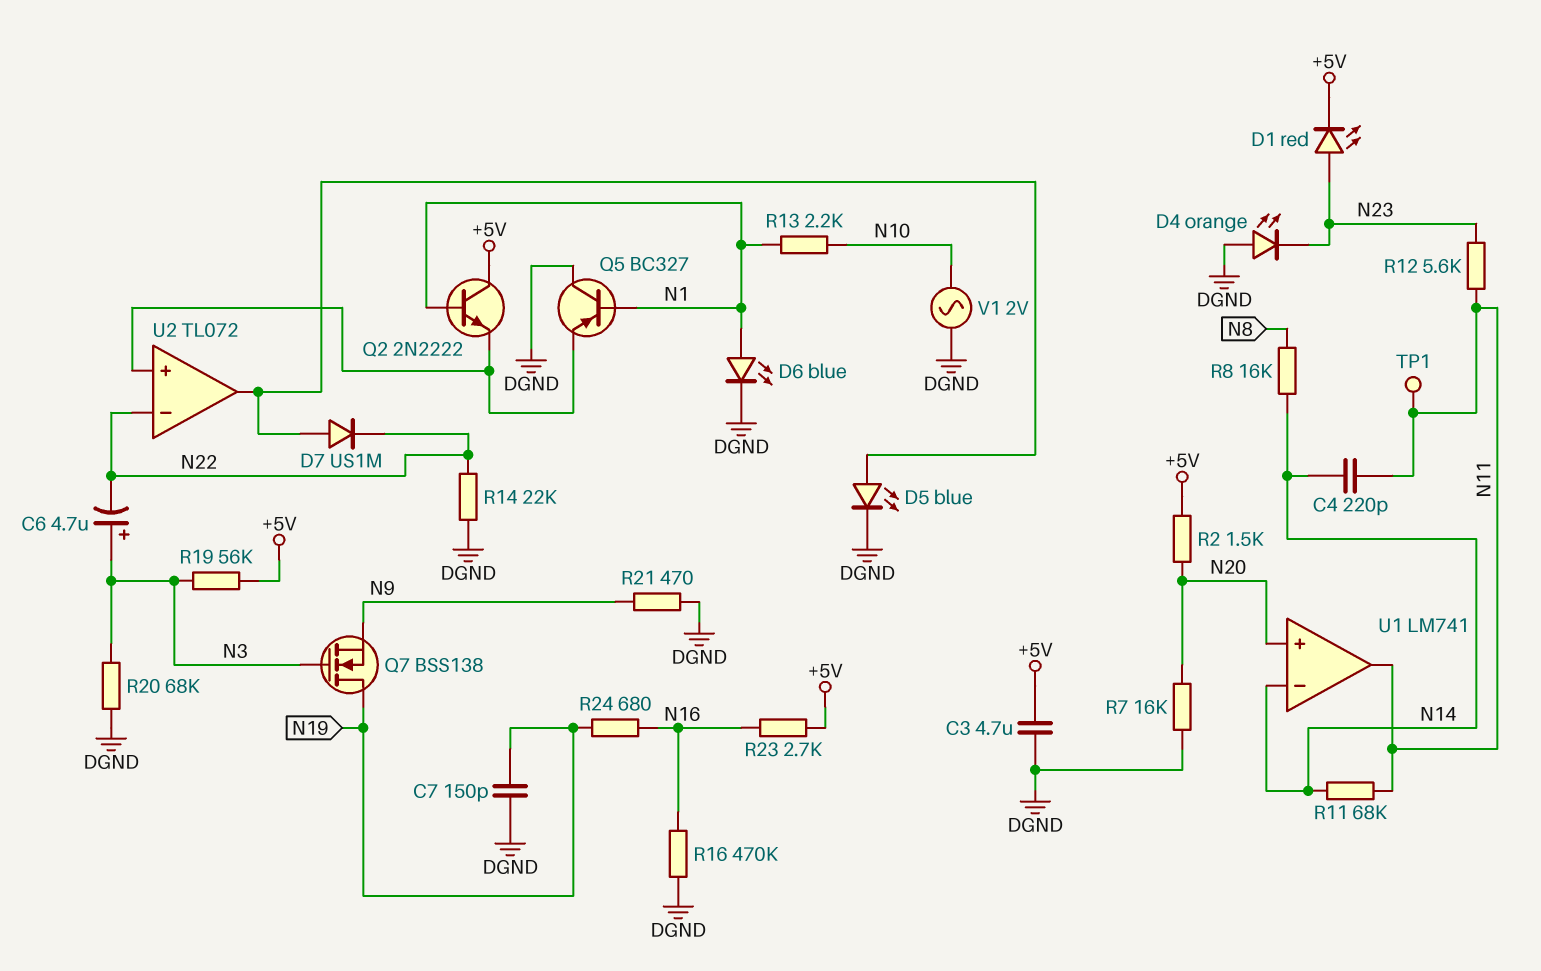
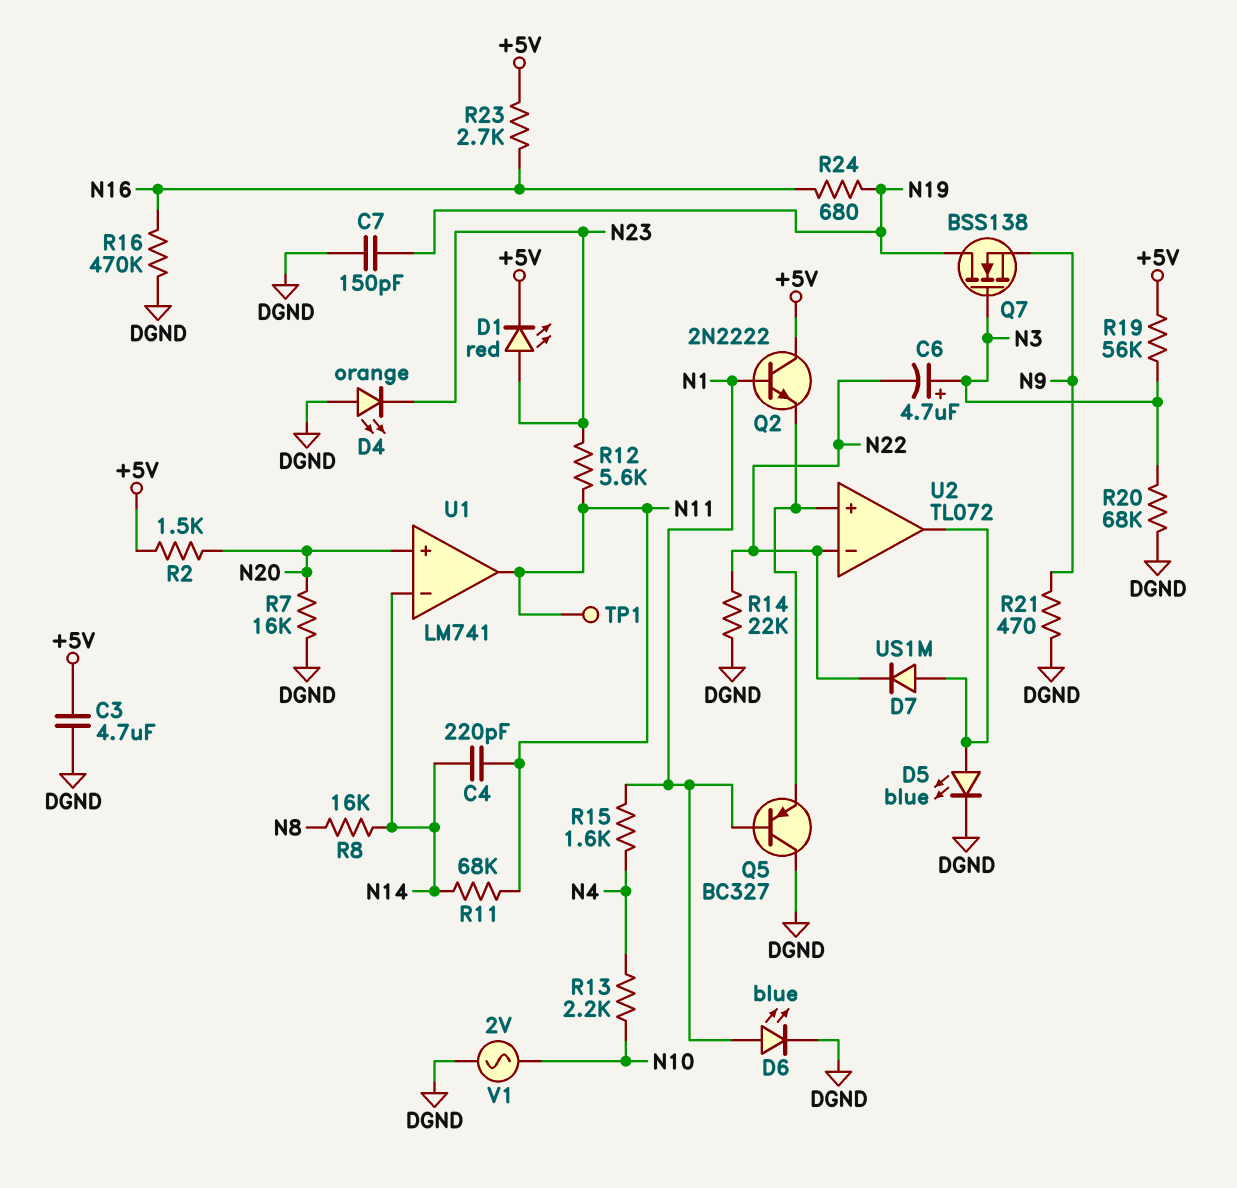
R13: 2.2k (N1, N10) -> 2.2k (N4, N10)
R15: none -> 1.6k (N1, N4)

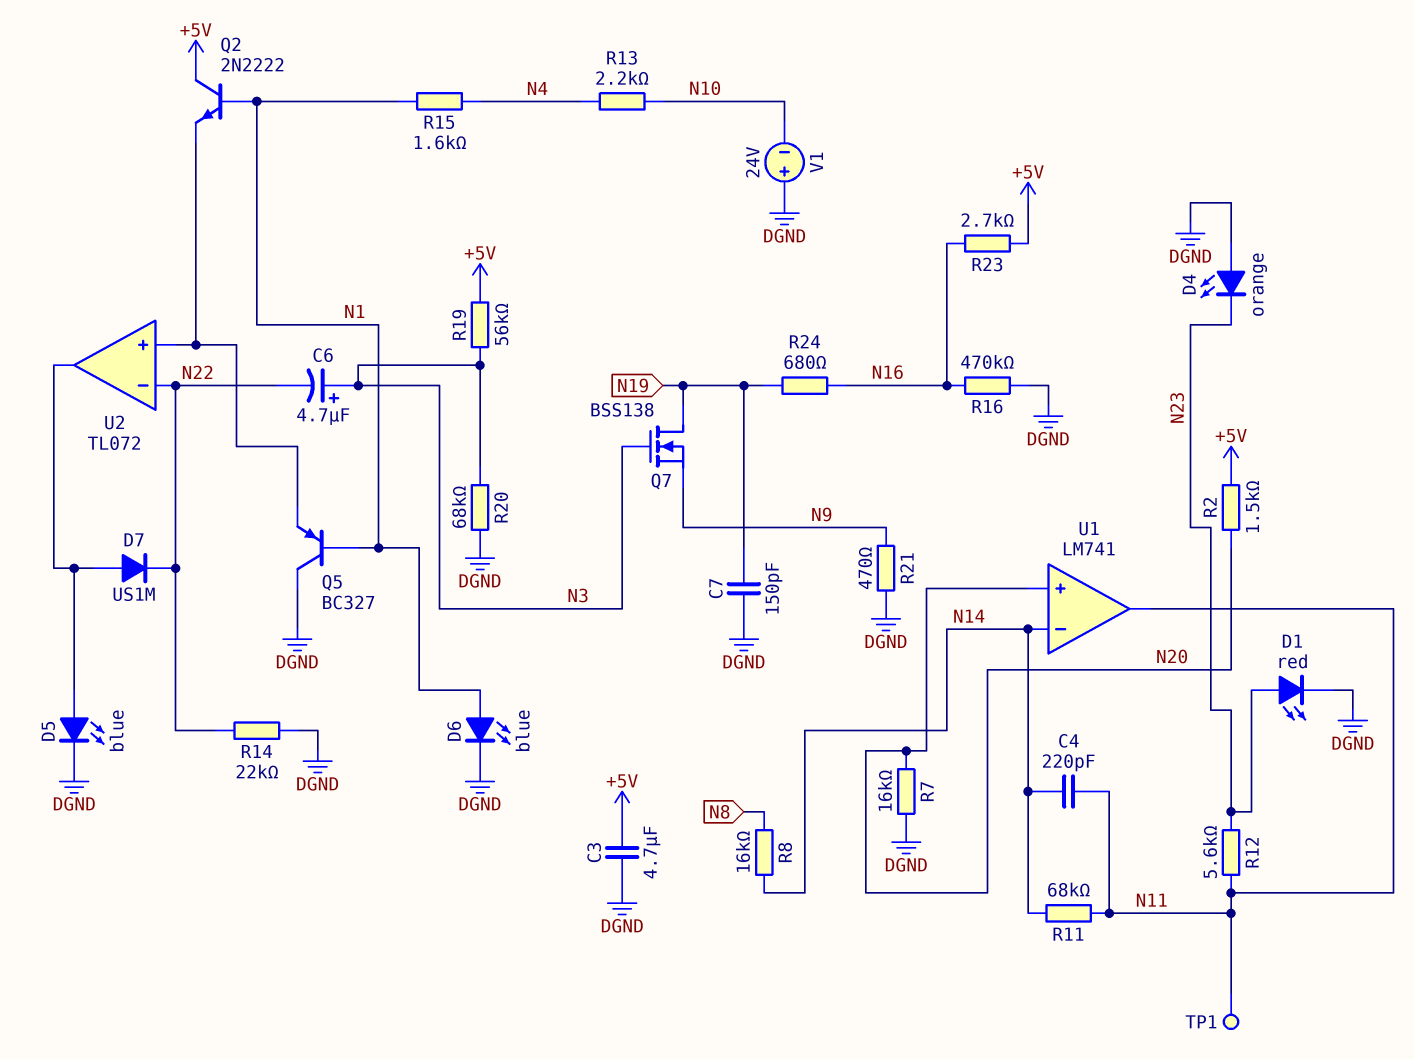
D1: LED red (A N23, K +5V) -> LED red (A N23, K DGND)
V1: AC 2V (DGND, N10) -> 24V (plus DGND, minus N10)

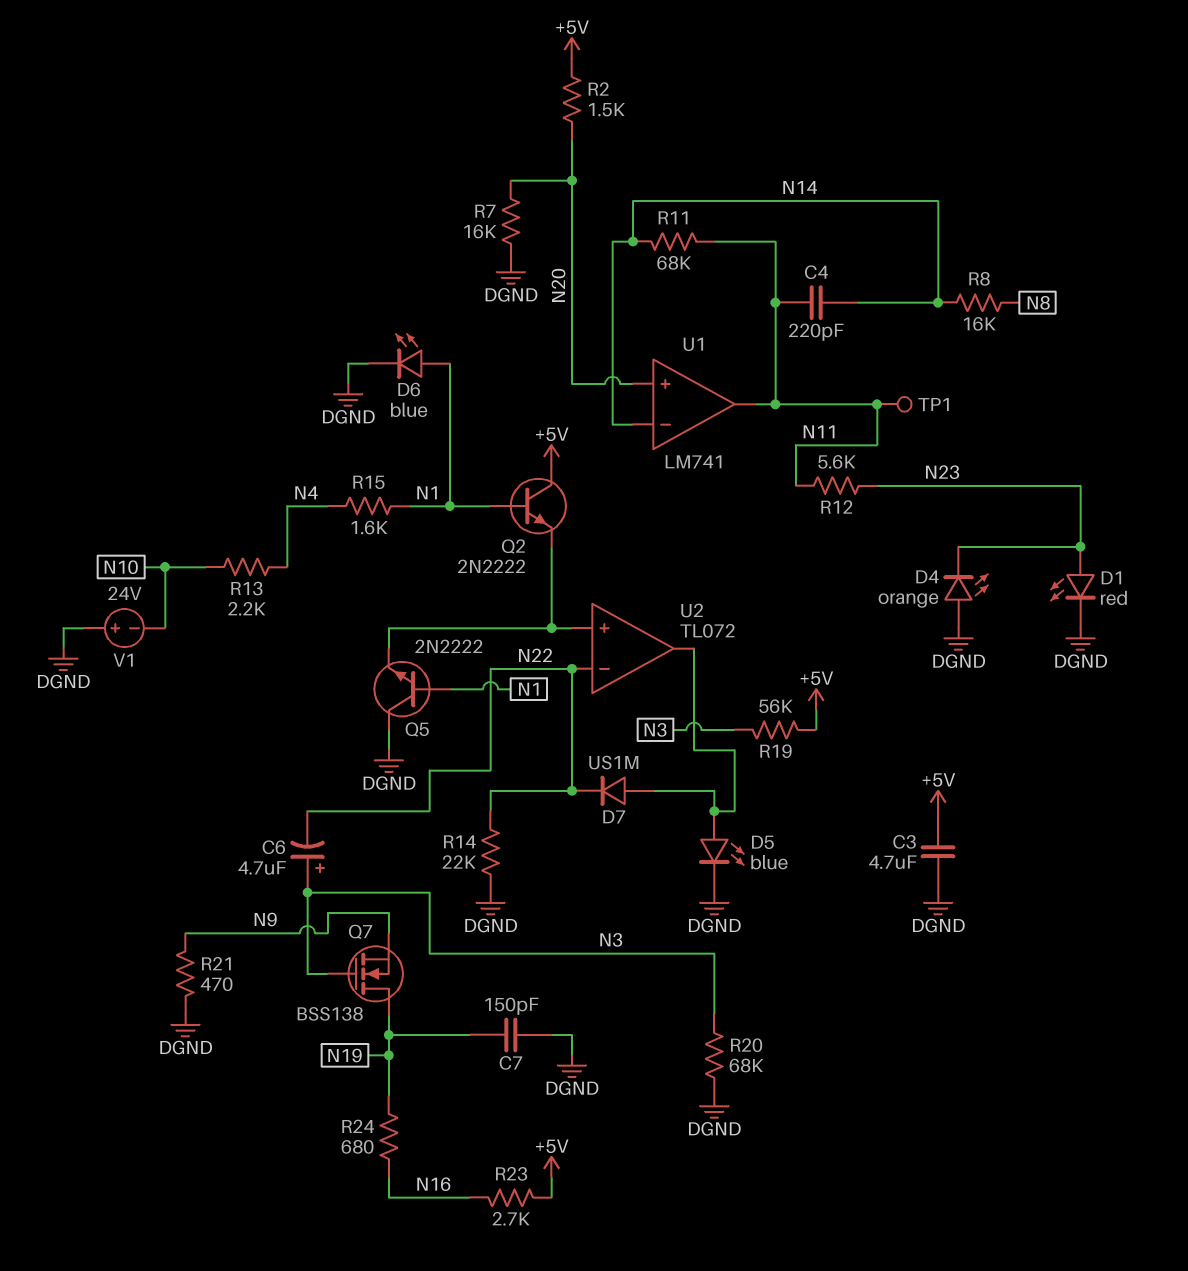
Q5: PNP BC327 (B N1, C DGND, E U2/in+) -> NPN 2N2222 (B N1, C DGND, E U2/in+)
R16: 470k (DGND, N16) -> none

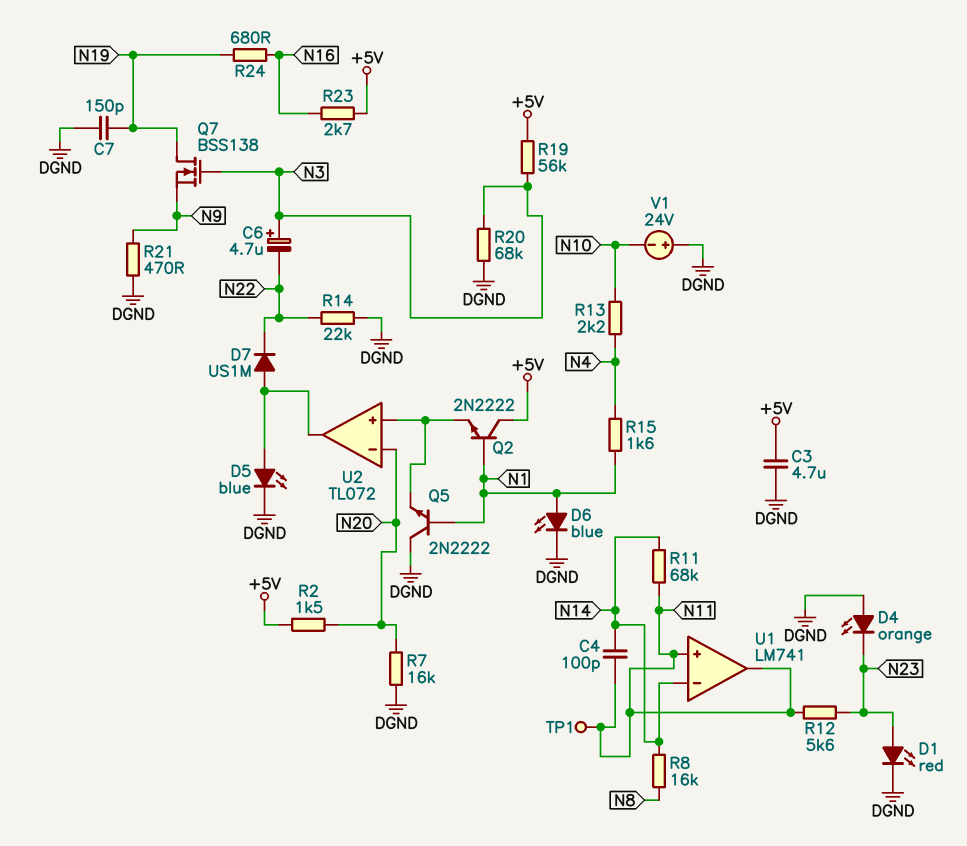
C4: 220pF (N11, N14) -> 100pF (N11, N14)
U1 pin in+: N20 -> N11
U2 pin in-: N22 -> N20

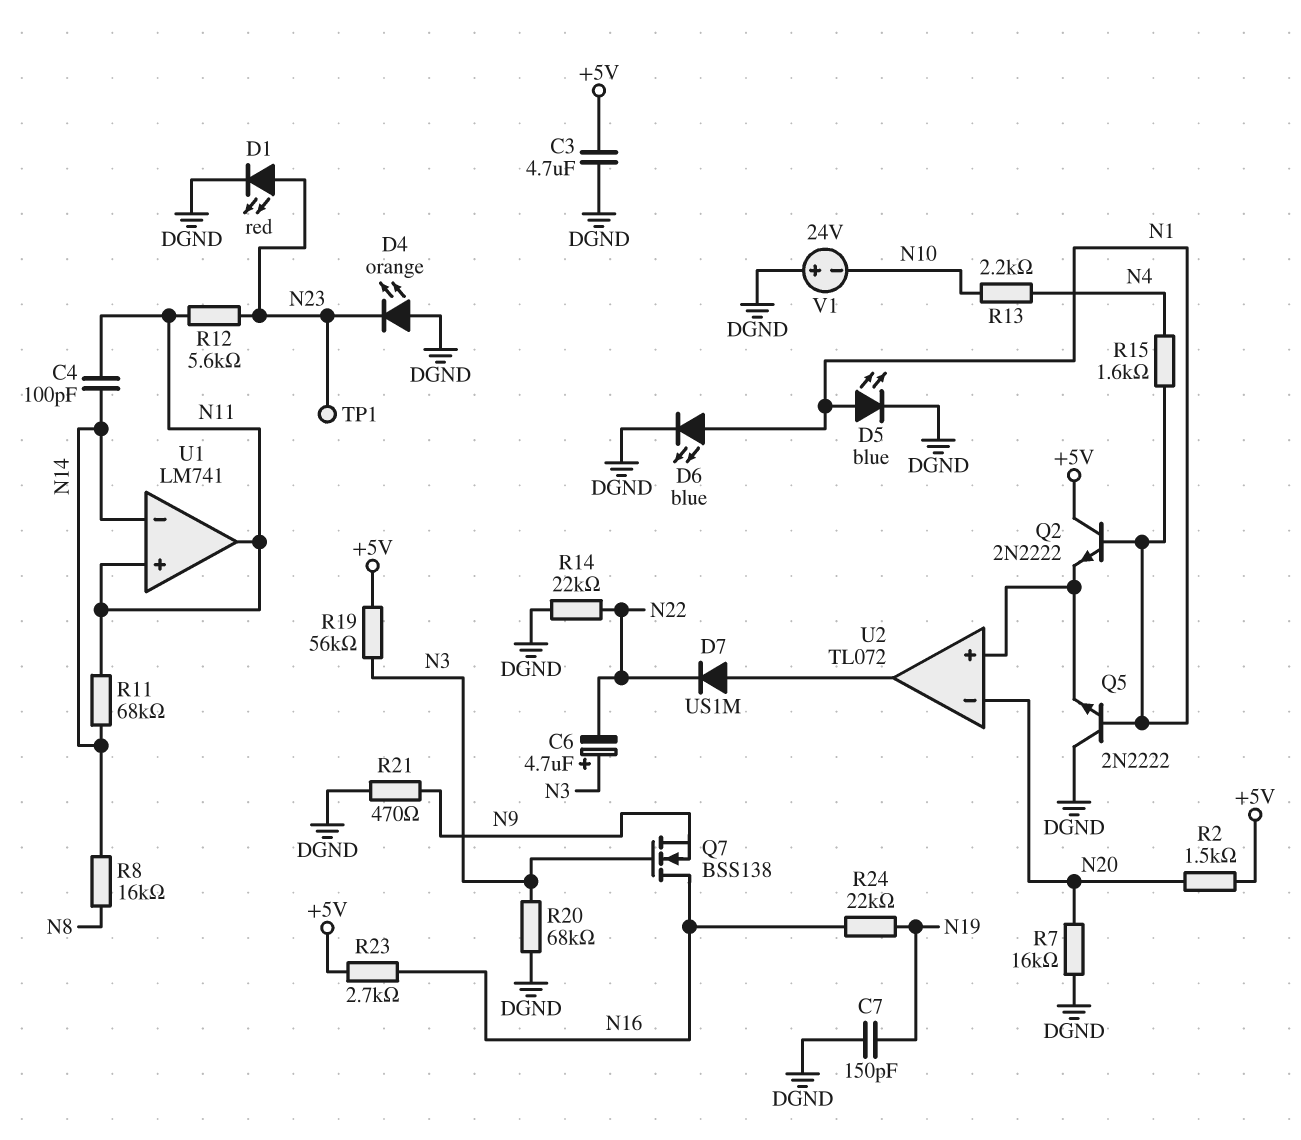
D5: LED blue (A U2/out, K DGND) -> LED blue (A N1, K DGND)
Q7: NMOS BSS138 (G N3, D N19, S N9) -> NMOS BSS138 (G N3, D N16, S N9)
R24: 680 (N16, N19) -> 22k (N16, N19)
TP1: test point (N11) -> test point (N23)

